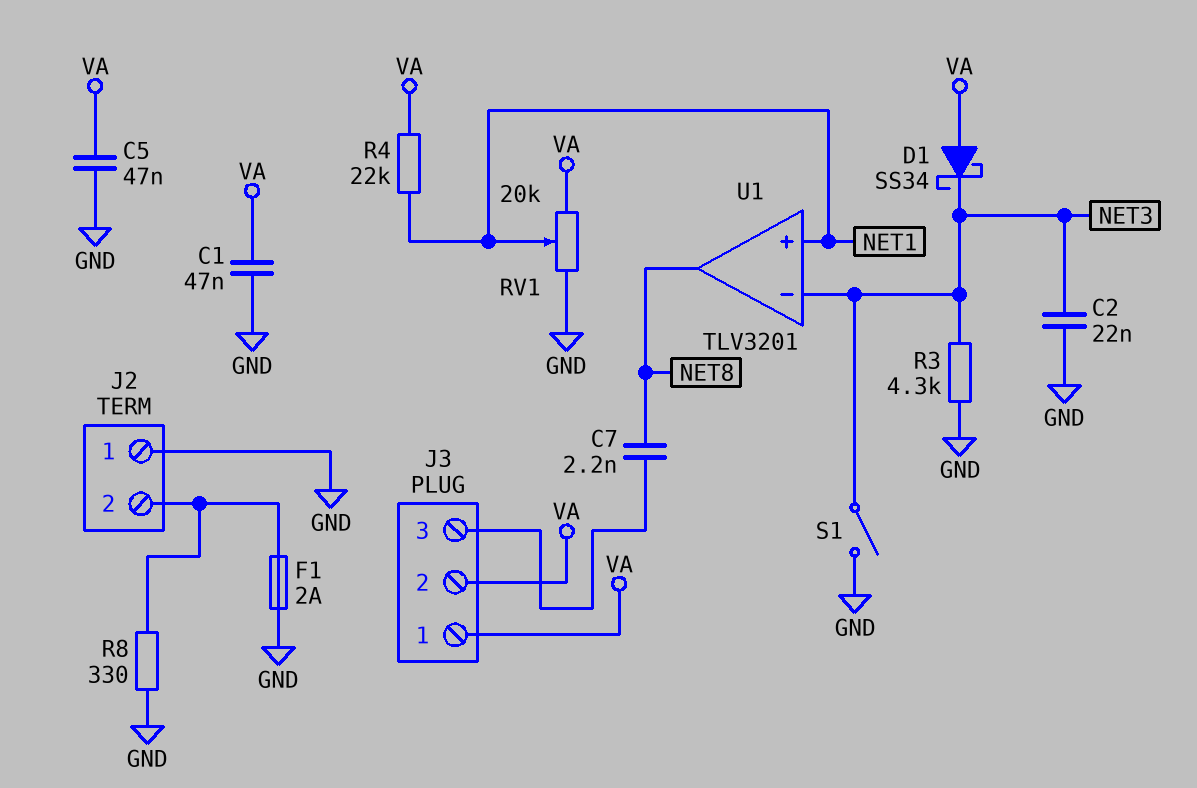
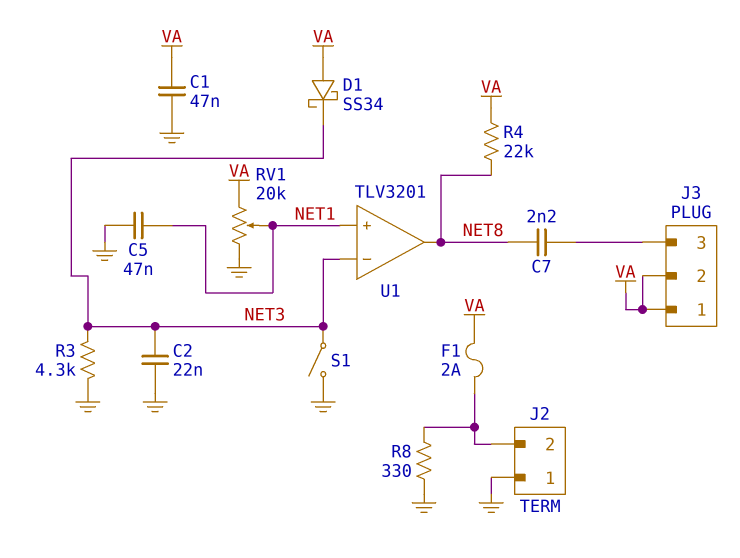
C5: 47nF (GND, VA) -> 47nF (GND, NET1)
F1: 2A (GND, J2/2) -> 2A (J2/2, VA)
R4: 22k (NET1, VA) -> 22k (NET8, VA)

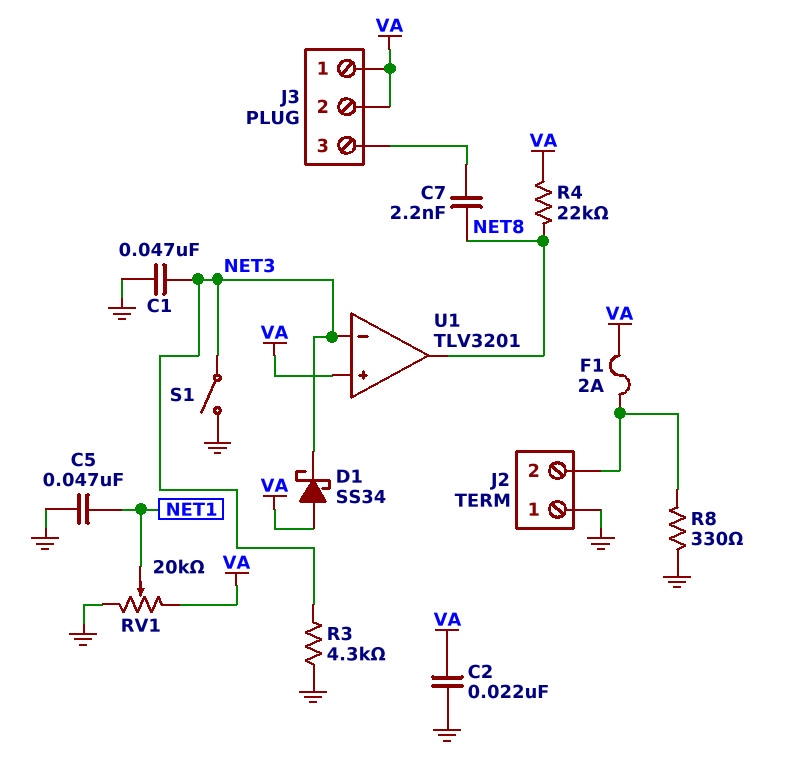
C1: 47nF (GND, VA) -> 47nF (GND, NET3)
C2: 22nF (GND, NET3) -> 22nF (GND, VA)
U1 pin in+: NET1 -> VA

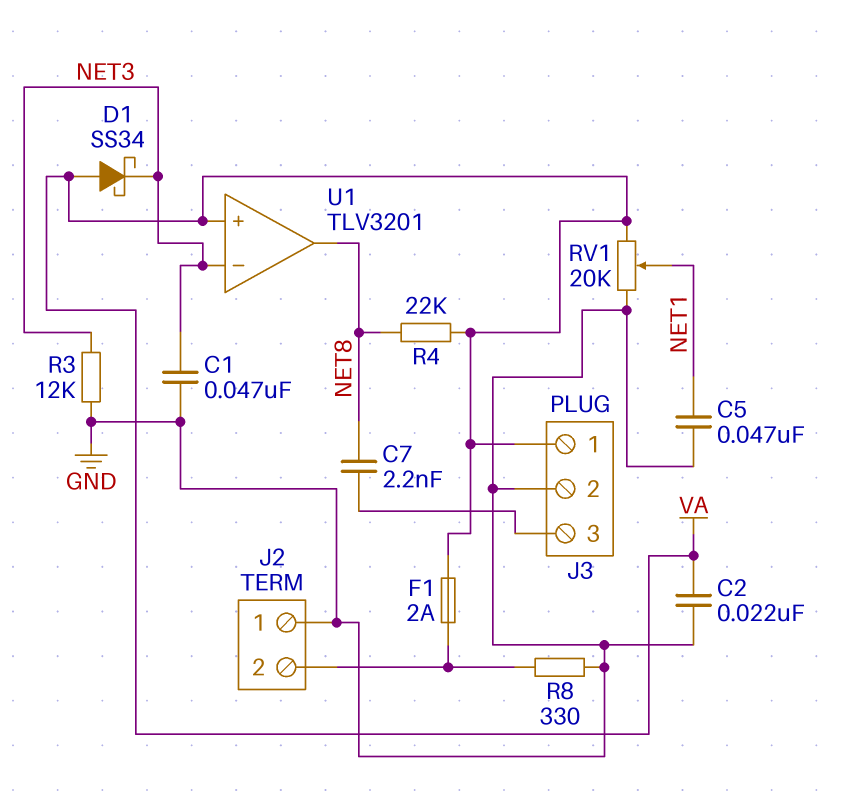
J3 pin 2: VA -> GND
R3: 4.3k (GND, NET3) -> 12k (GND, NET3)
S1: switch (GND, NET3) -> none

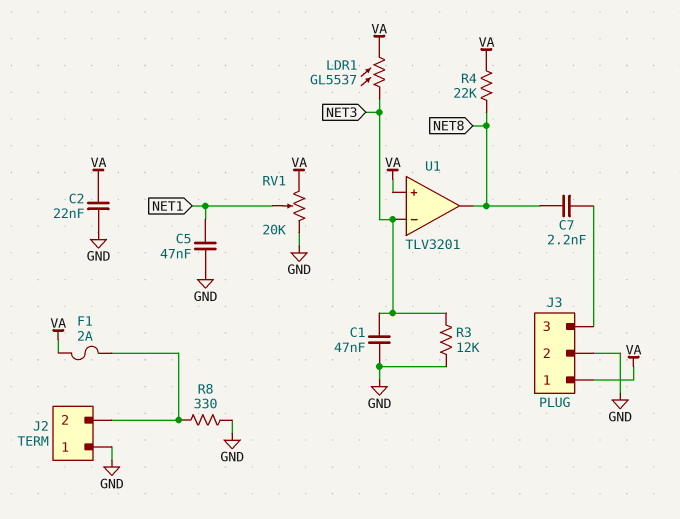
D1: schottky SS34 (A VA, K NET3) -> none
LDR1: none -> GL5537 (NET3, VA)

